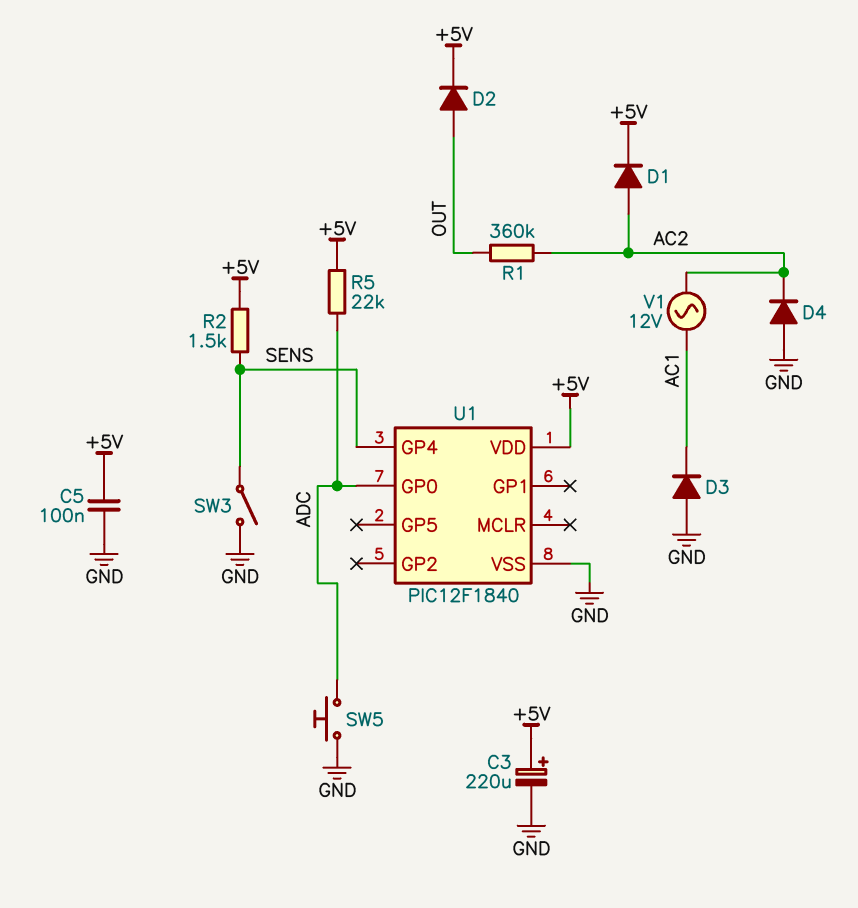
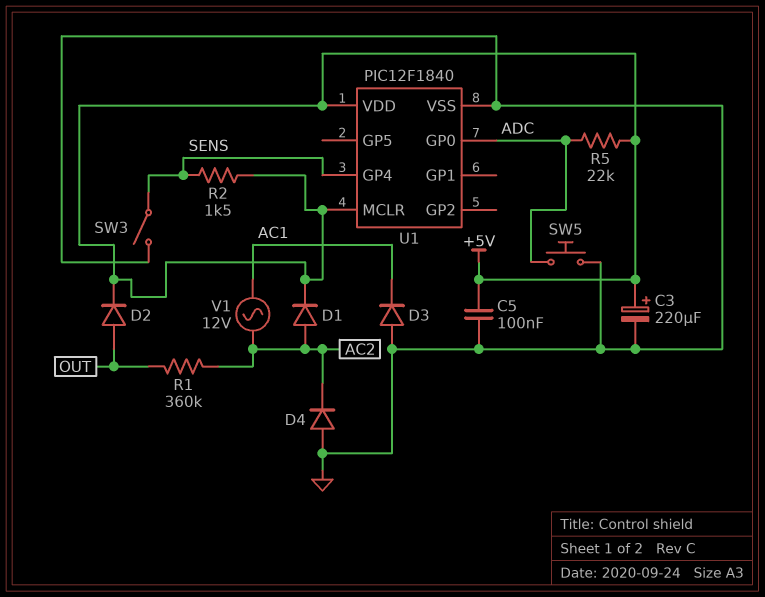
U1 pin MCLR: none -> +5V

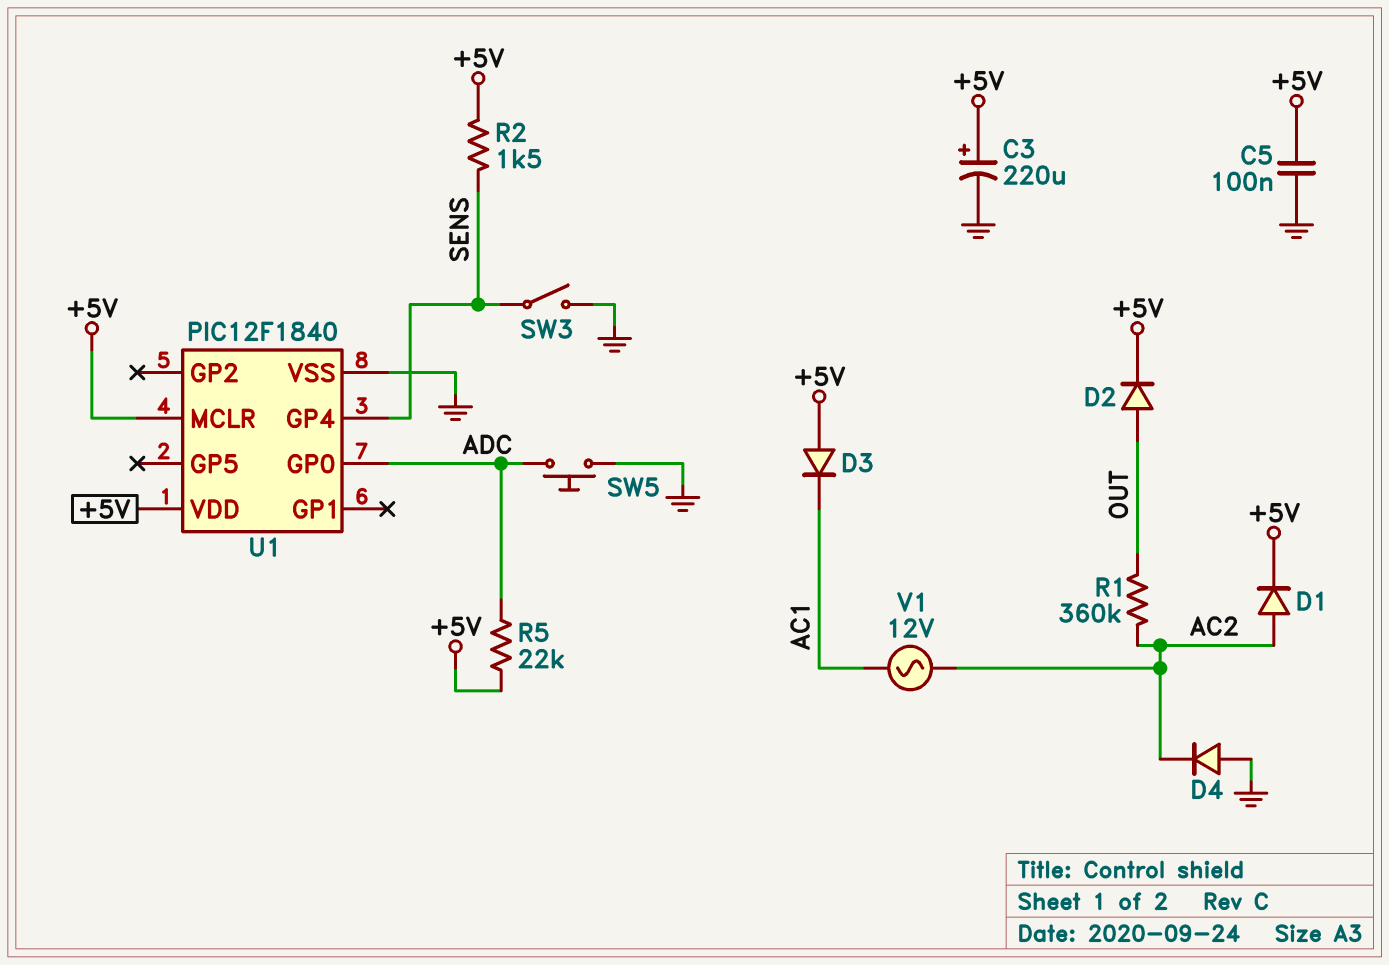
D3: diode (A GND, K AC1) -> diode (A +5V, K AC1)

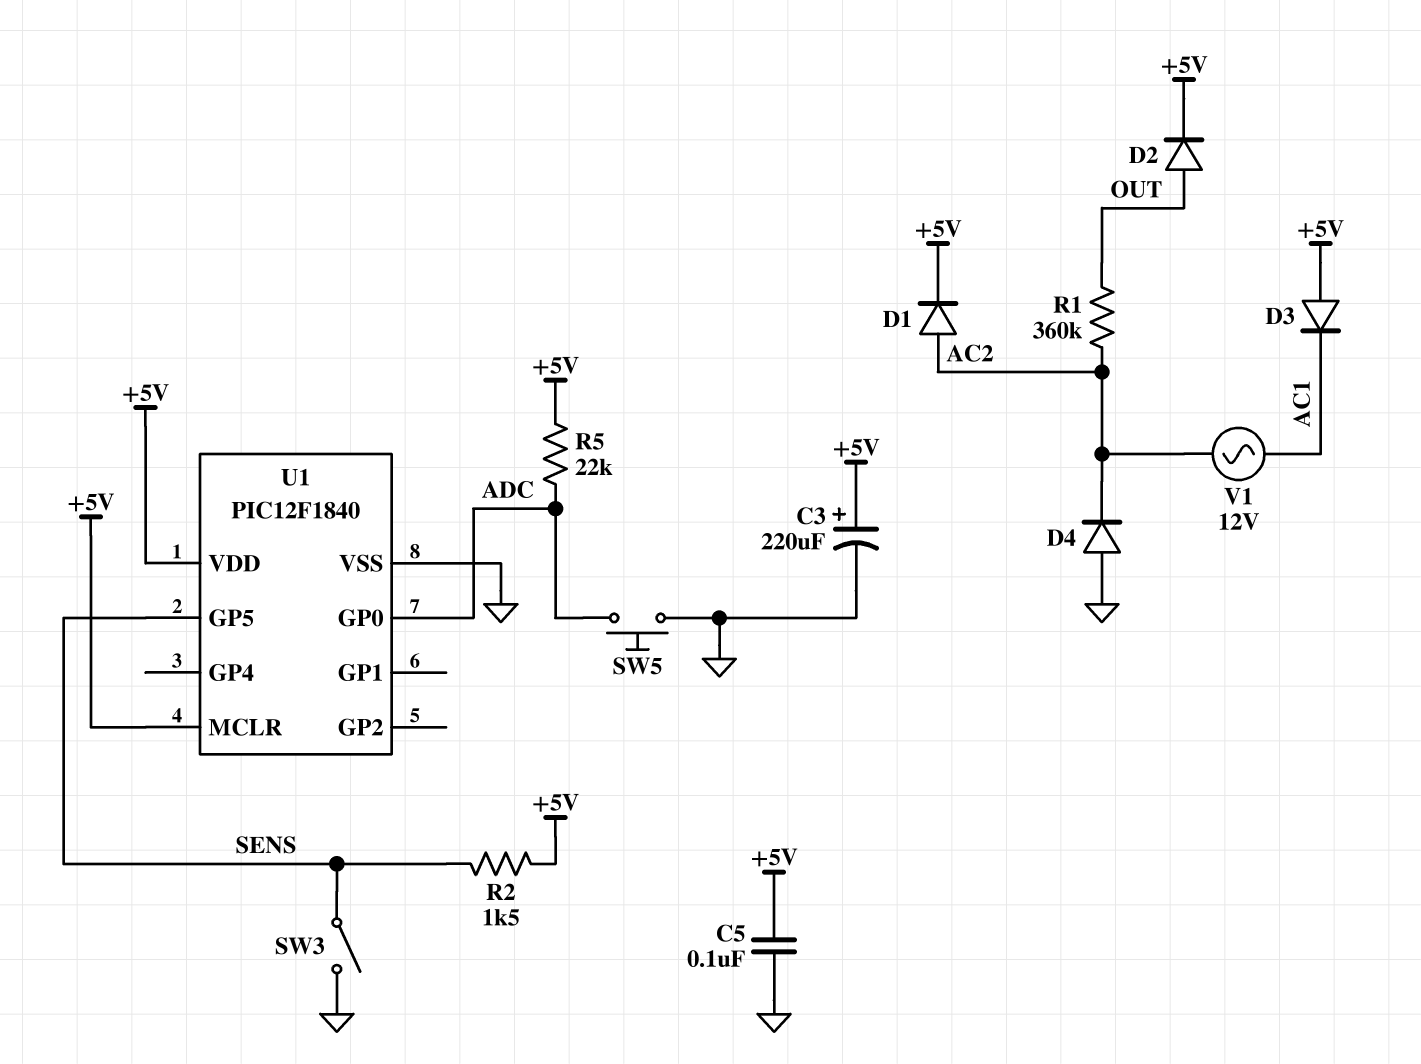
U1 pin GP4: SENS -> none
U1 pin GP5: none -> SENS

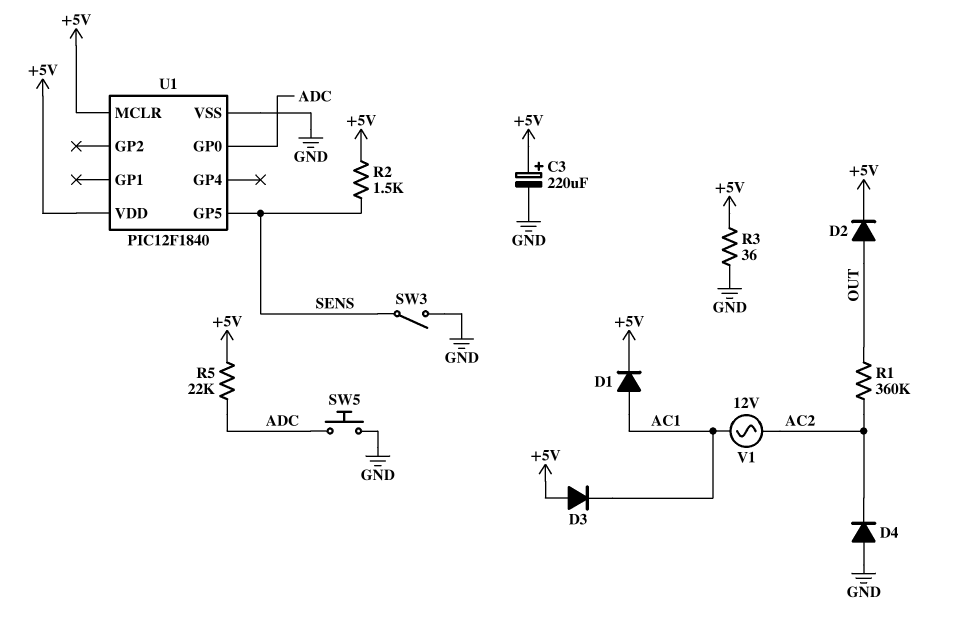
C5: 100nF (+5V, GND) -> none
D1: diode (A AC2, K +5V) -> diode (A AC1, K +5V)
R3: none -> 36 (+5V, GND)

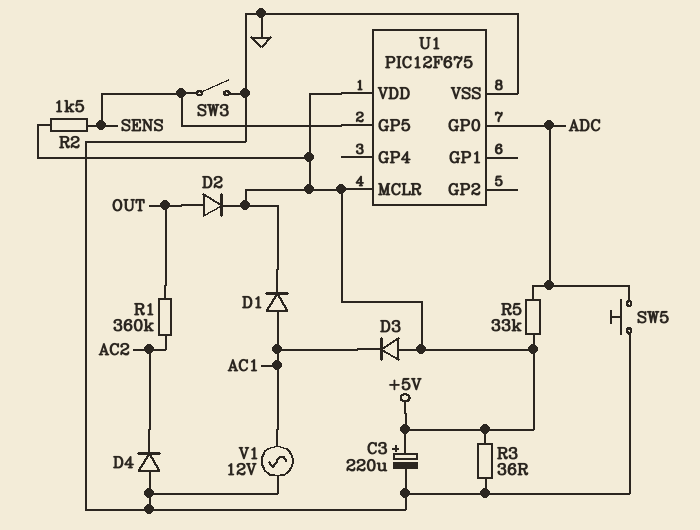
R5: 22k (+5V, ADC) -> 33k (+5V, ADC)
U1: PIC12F1840 -> PIC12F675
V1: AC 12V (AC1, AC2) -> AC 12V (AC1, GND)

